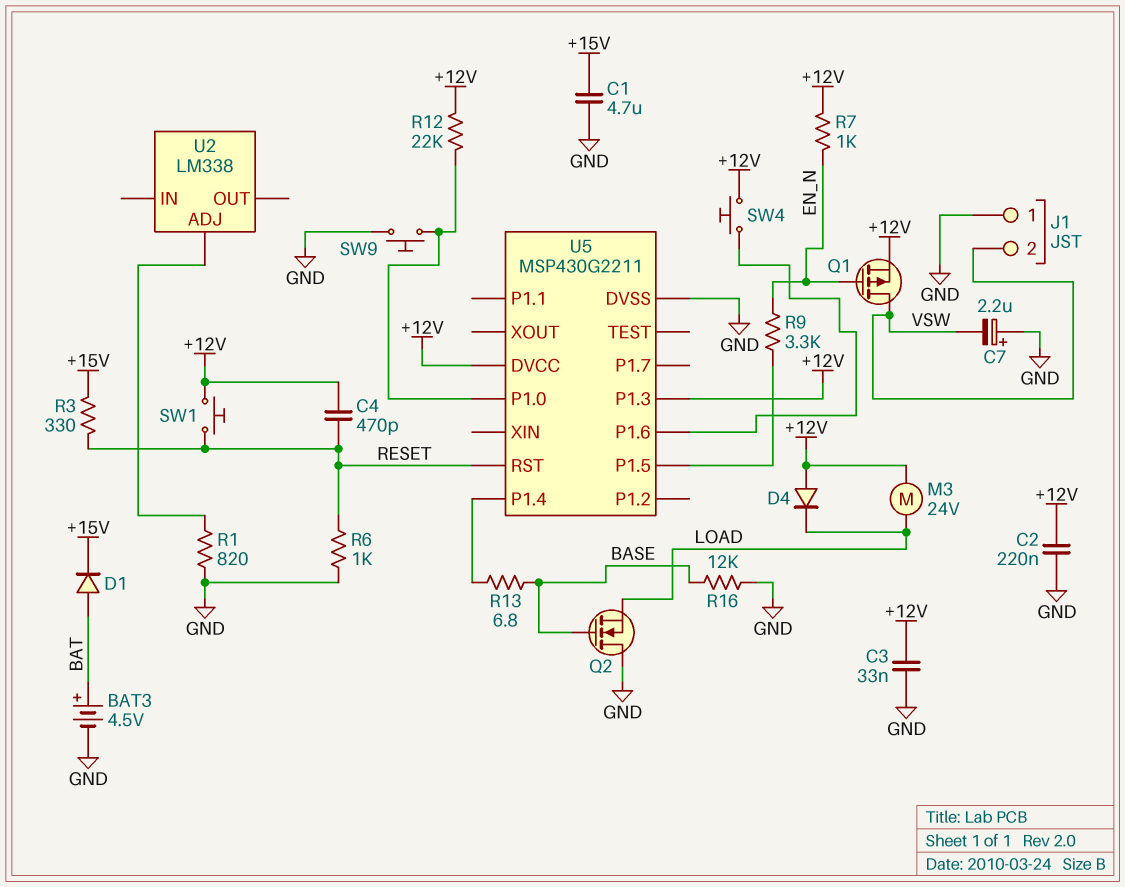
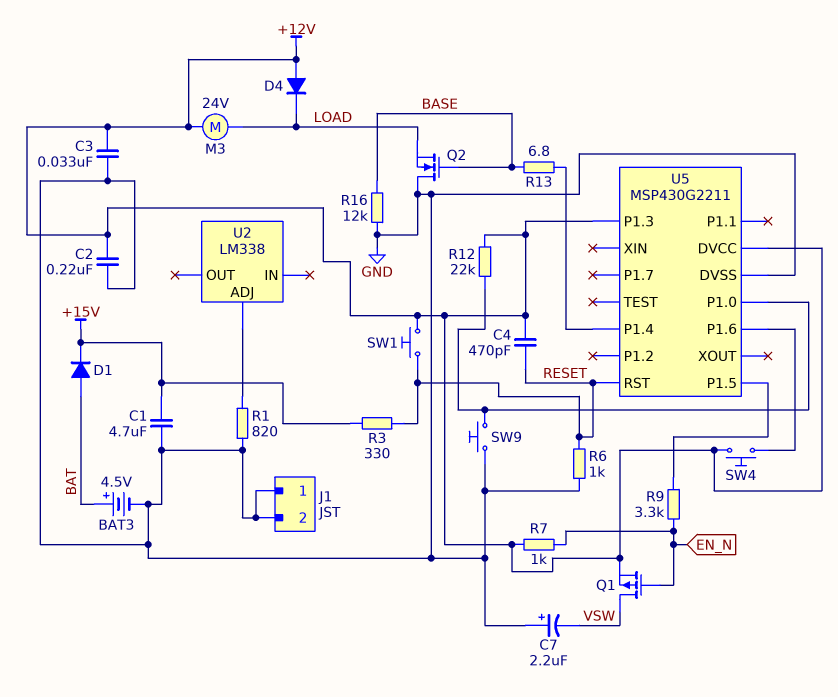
J1 pin 2: VSW -> GND

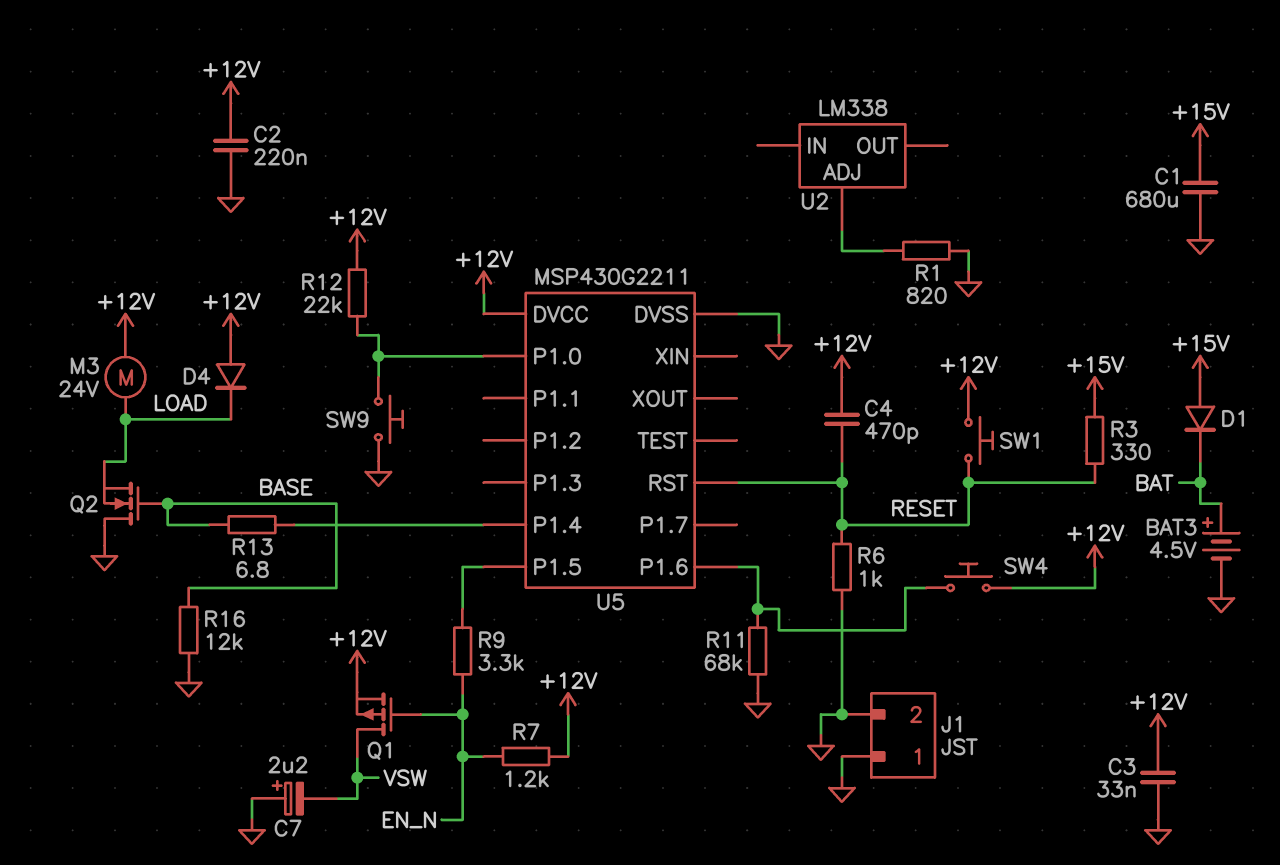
C1: 4.7uF (+15V, GND) -> 680uF (+15V, GND)
D1: diode (A BAT, K +15V) -> diode (A +15V, K BAT)
R7: 1k (+12V, EN_N) -> 1.2k (+12V, EN_N)
R11: none -> 68k (GND, U5/P1.6)
U5 pin P1.3: +12V -> none

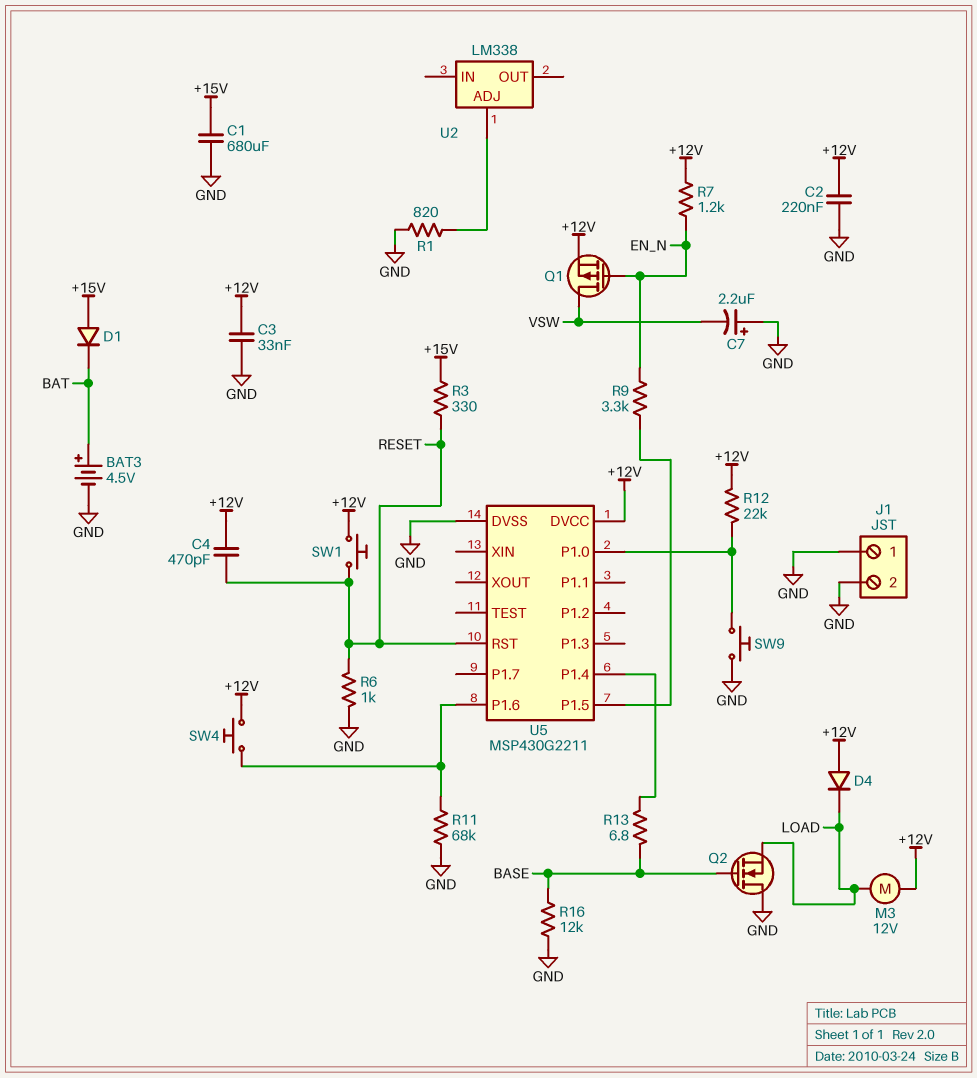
M3: motor 24V (+12V, LOAD) -> motor 12V (+12V, LOAD)

